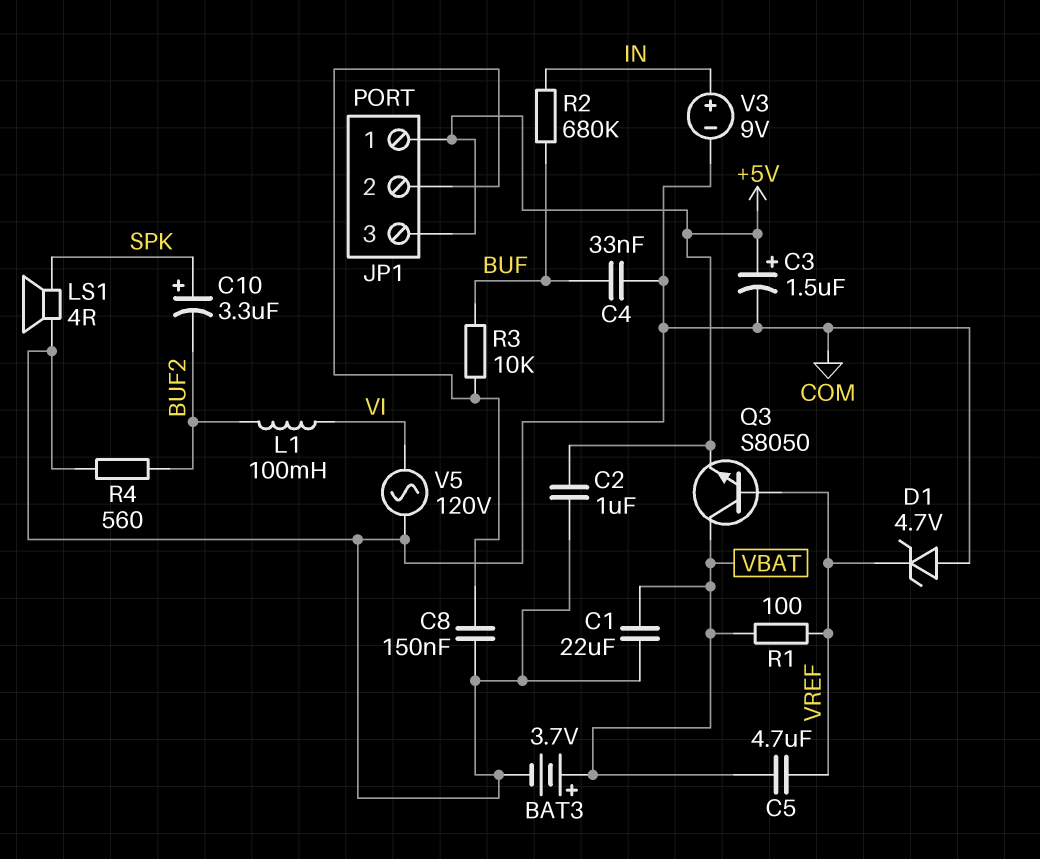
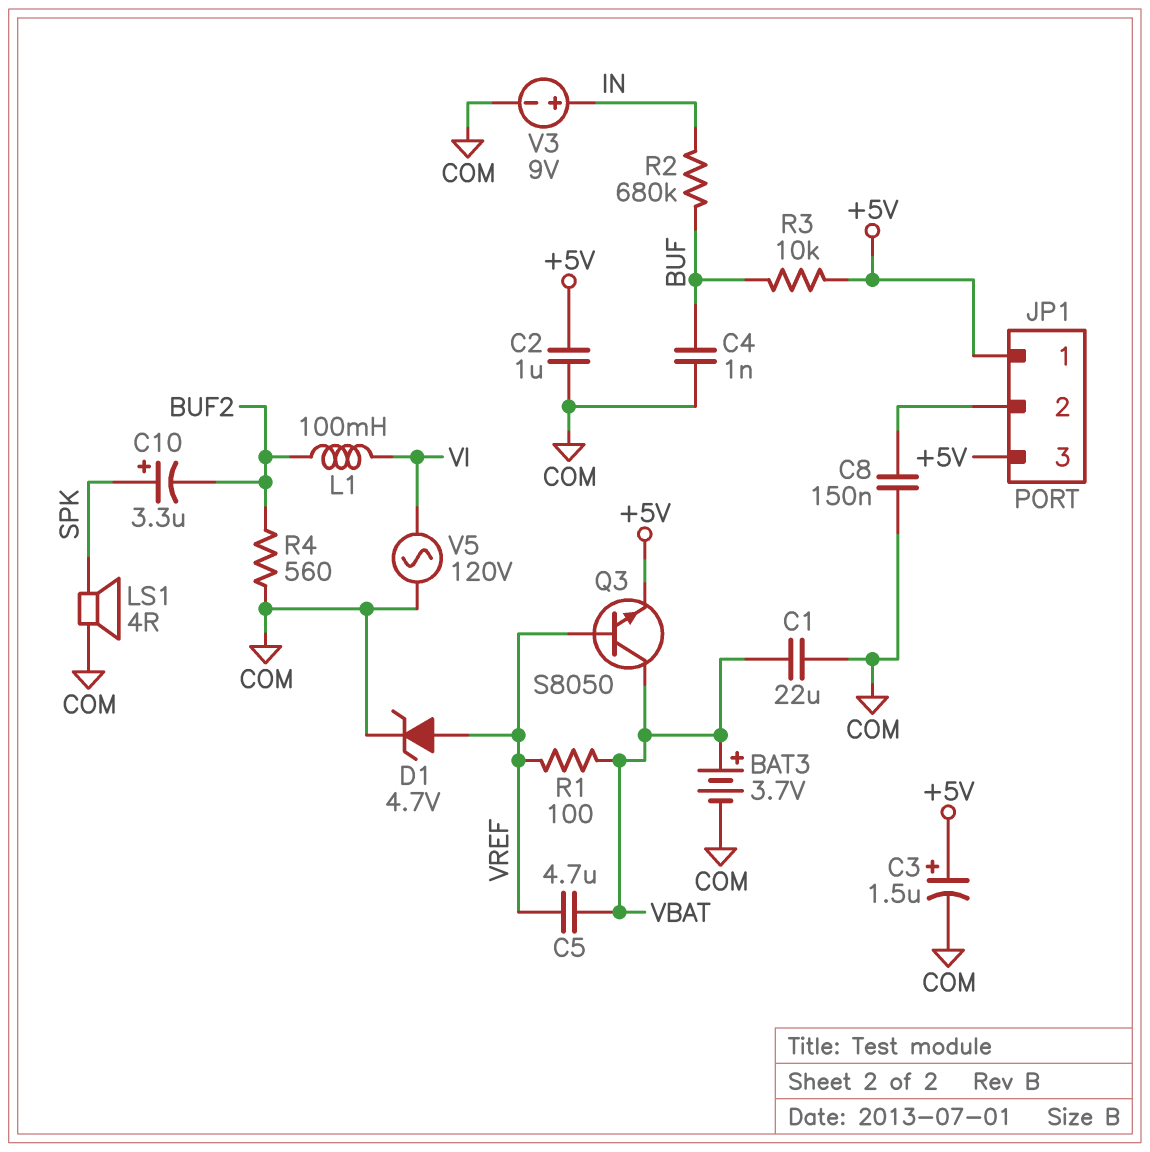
C4: 33nF (BUF, COM) -> 1nF (BUF, COM)
D1: zener 4.7V (A COM, K VREF) -> zener 4.7V (A VREF, K COM)
R3: 10k (BUF, JP1/2) -> 10k (+5V, BUF)

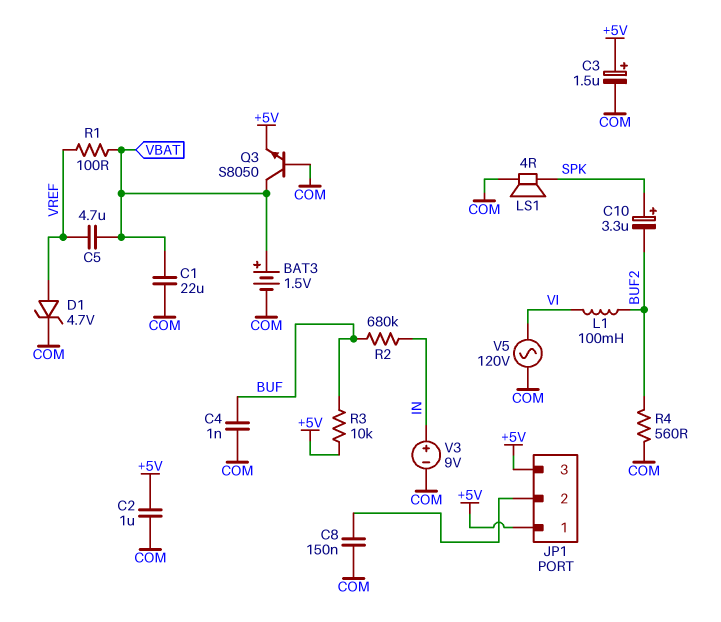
BAT3: 3.7V (plus VBAT, minus COM) -> 1.5V (plus VBAT, minus COM)
Q3: NPN S8050 (B VREF, C VBAT, E +5V) -> NPN S8050 (B COM, C VBAT, E +5V)

